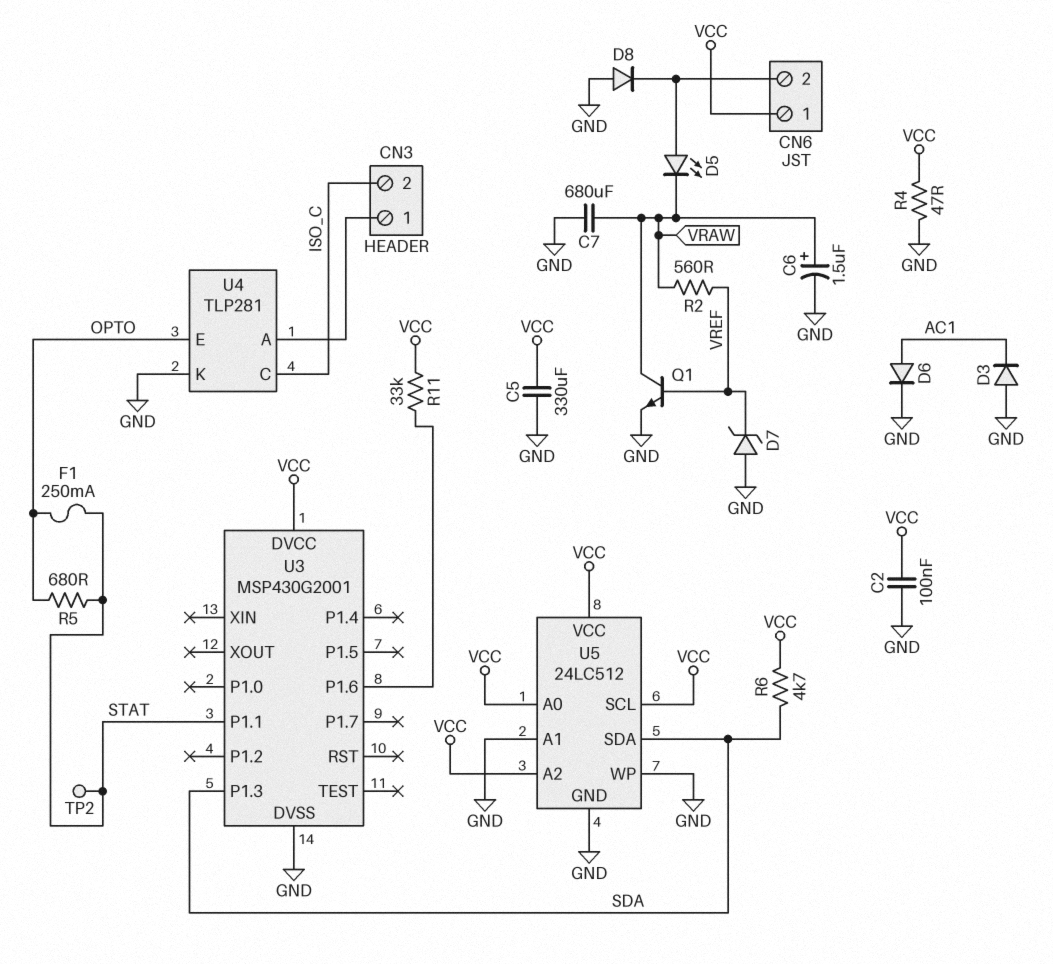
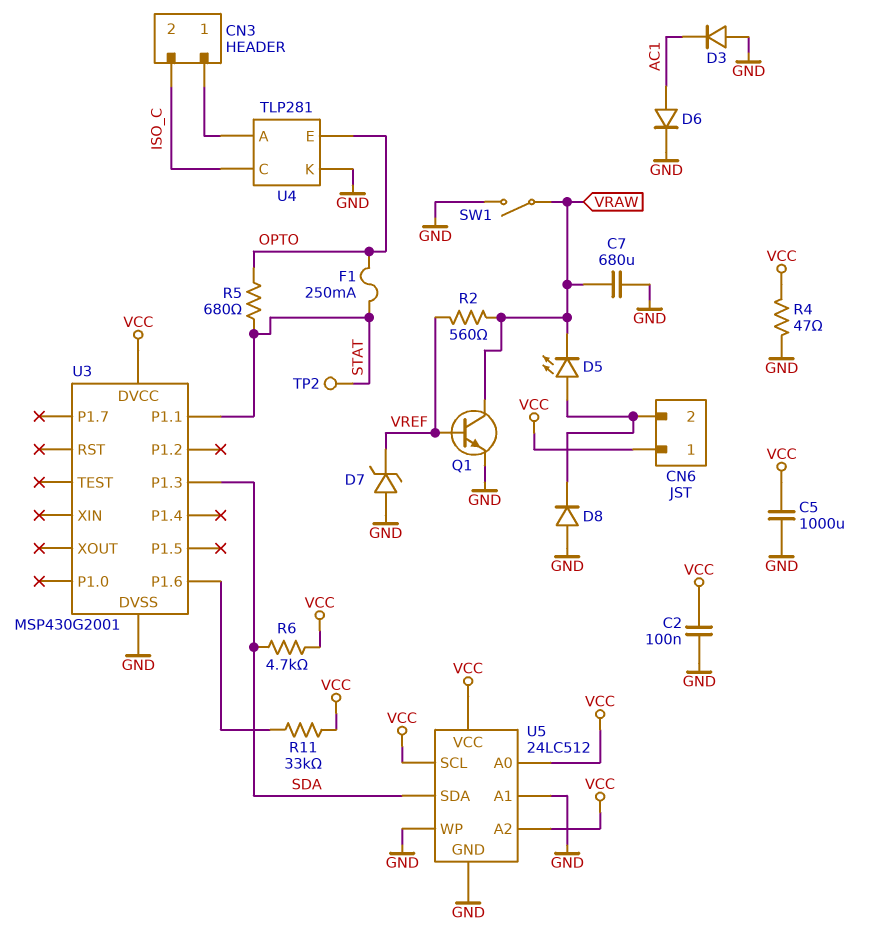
C5: 330uF (GND, VCC) -> 1000uF (GND, VCC)
C6: 1.5uF (plus VRAW, minus GND) -> none
SW1: none -> switch (GND, VRAW)

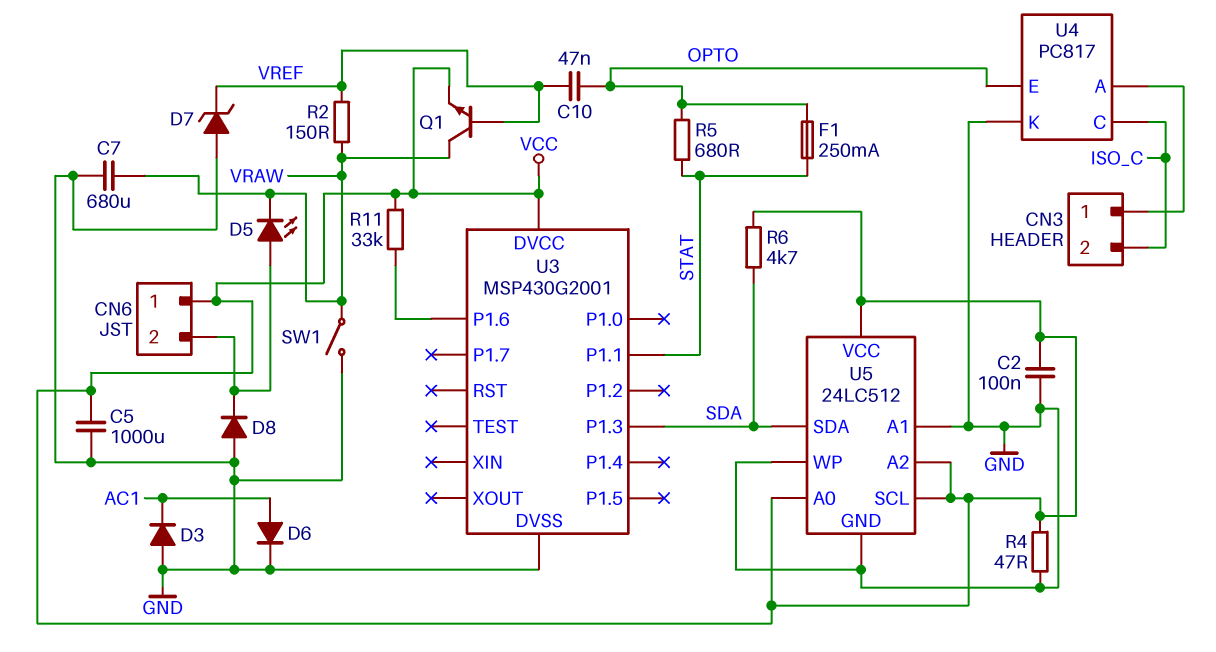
C10: none -> 47nF (OPTO, VREF)
Q1: NPN (B VREF, C VRAW, E GND) -> NPN (B VREF, C VRAW, E VCC)
R2: 560 (VRAW, VREF) -> 150 (VRAW, VREF)
TP2: test point (STAT) -> none
U4: TLP281 -> PC817

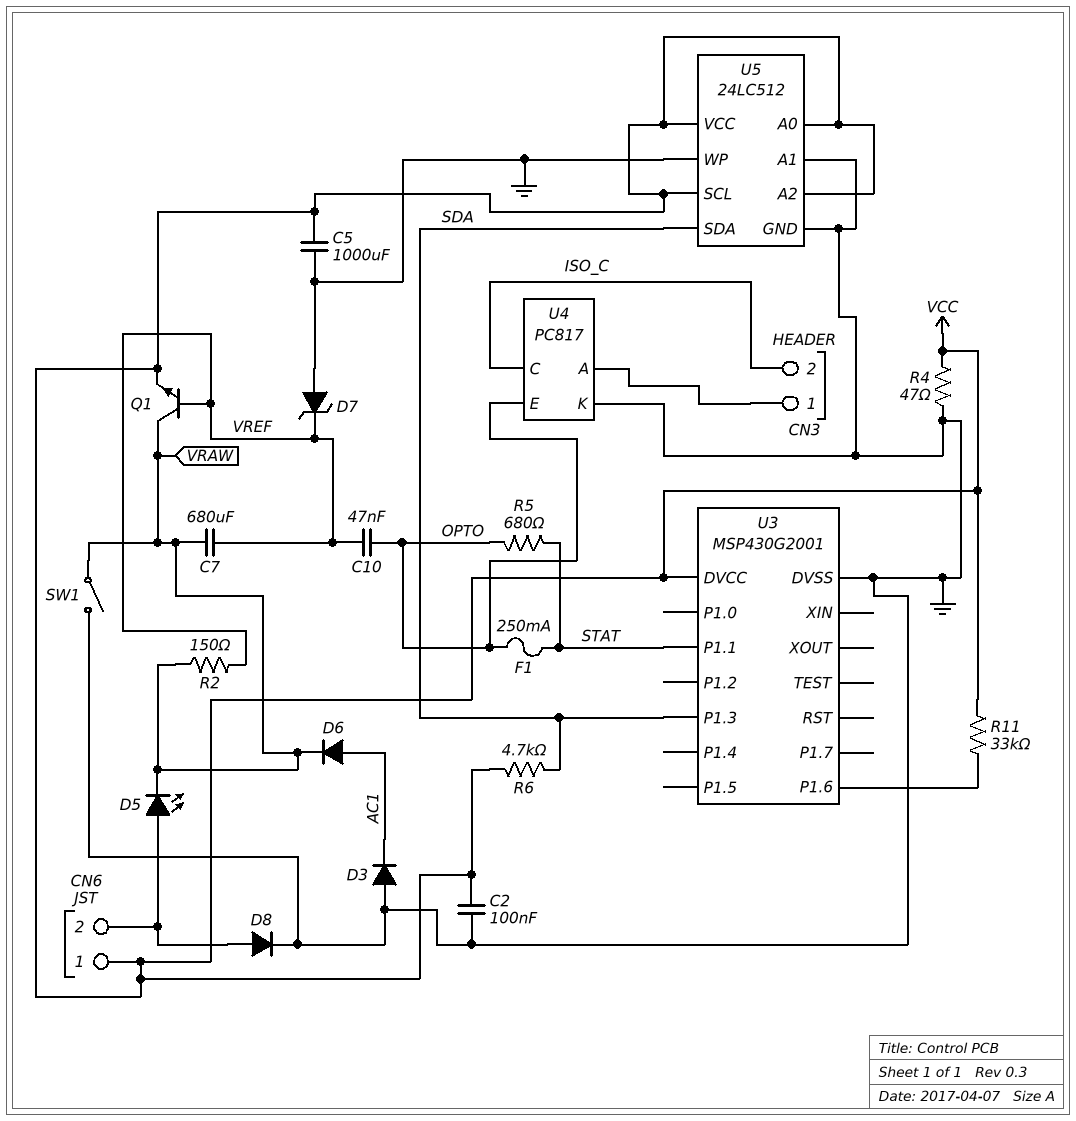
C7: 680uF (GND, VRAW) -> 680uF (VRAW, VREF)
D6: diode (A AC1, K GND) -> diode (A AC1, K VRAW)
D8: diode (A GND, K CN6/2) -> diode (A CN6/2, K GND)

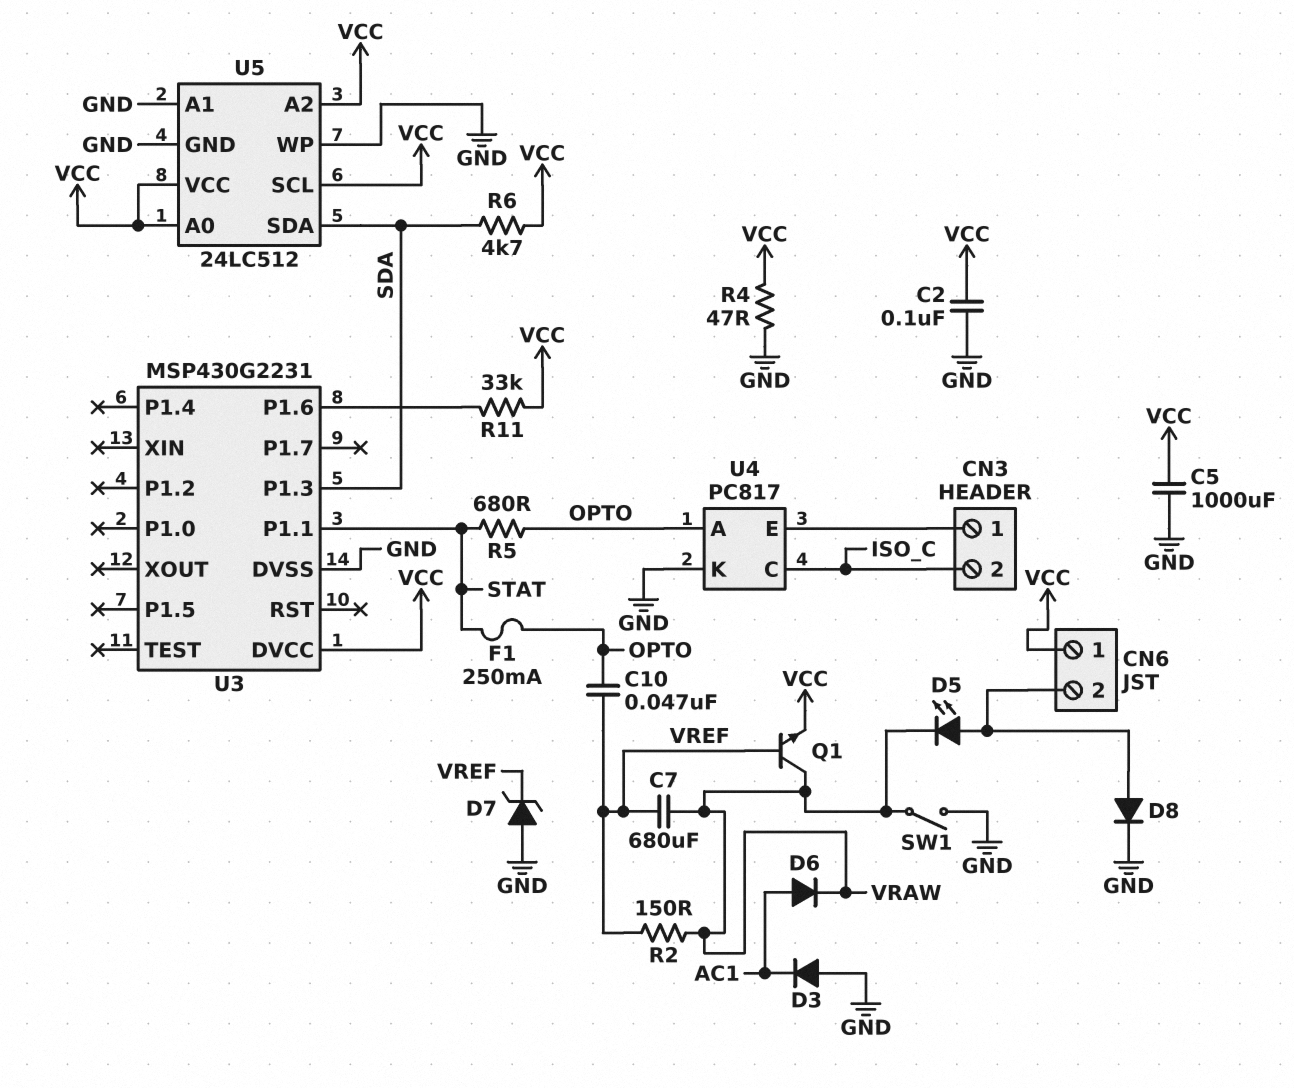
U3: MSP430G2001 -> MSP430G2231
U4 pin A: CN3/1 -> OPTO
U4 pin E: OPTO -> CN3/1

